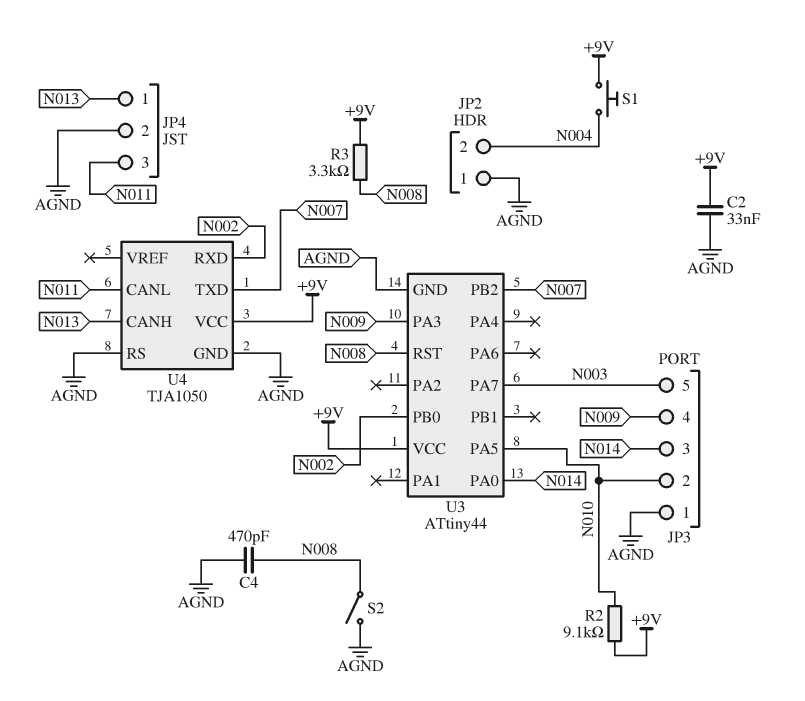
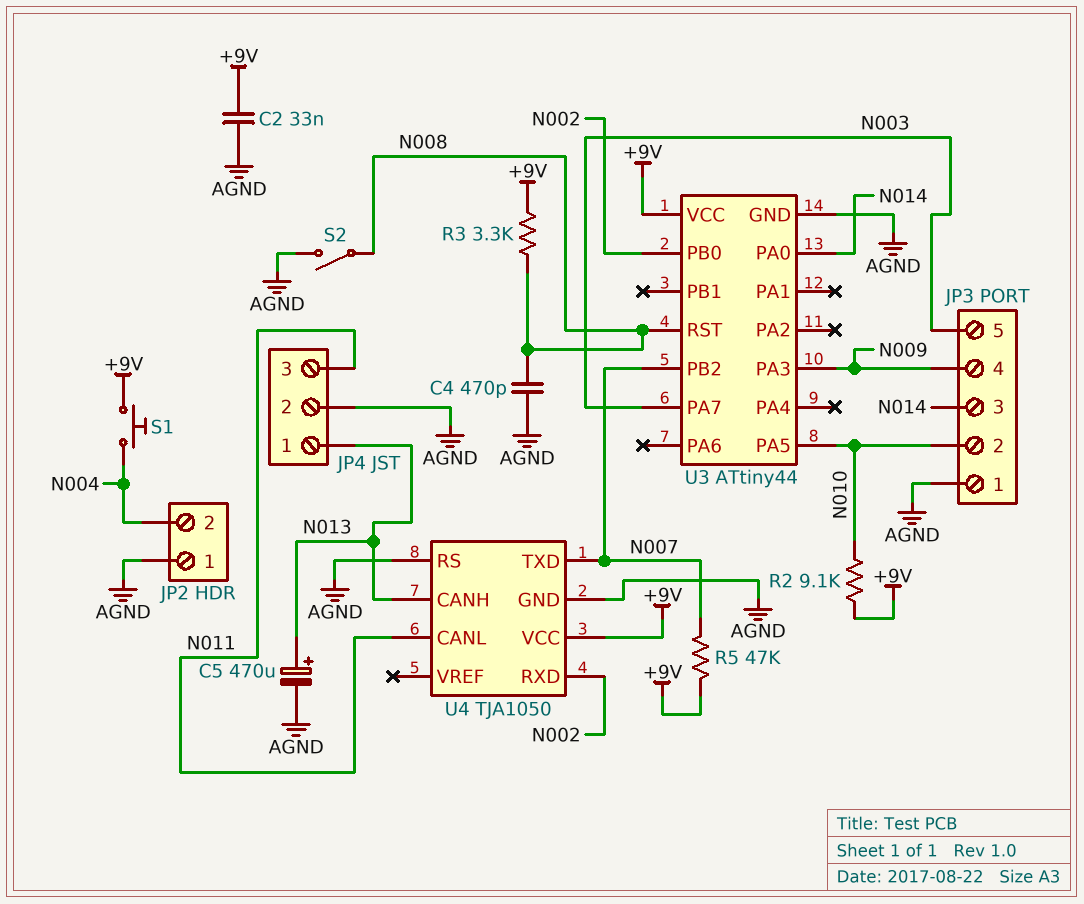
C5: none -> 470uF (plus N013, minus AGND)
R5: none -> 47k (+9V, N007)

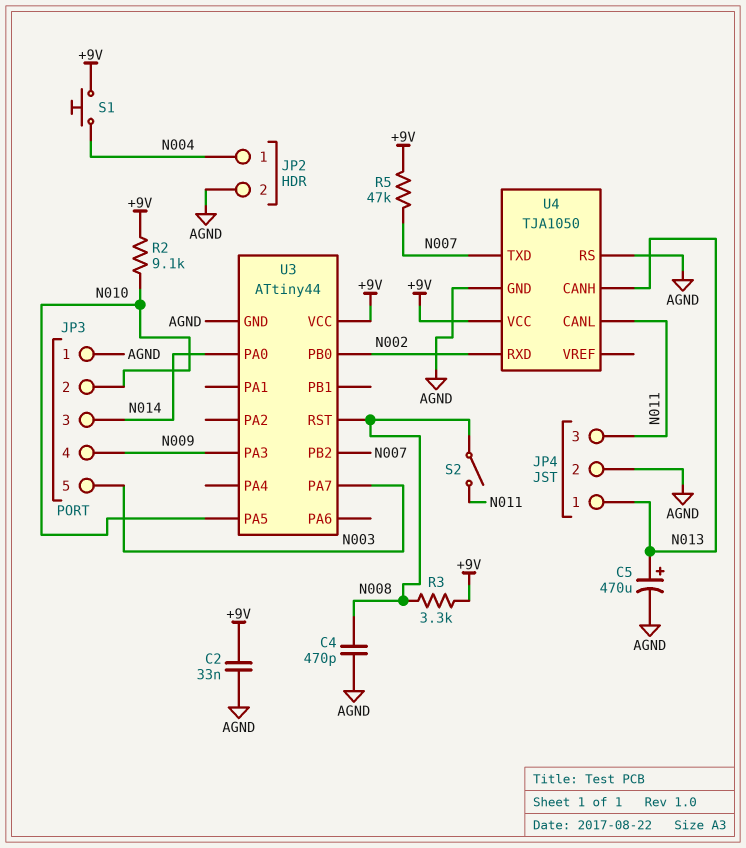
JP2 pin 1: AGND -> N004
JP2 pin 2: N004 -> AGND
S2: switch (AGND, N008) -> switch (N008, N011)

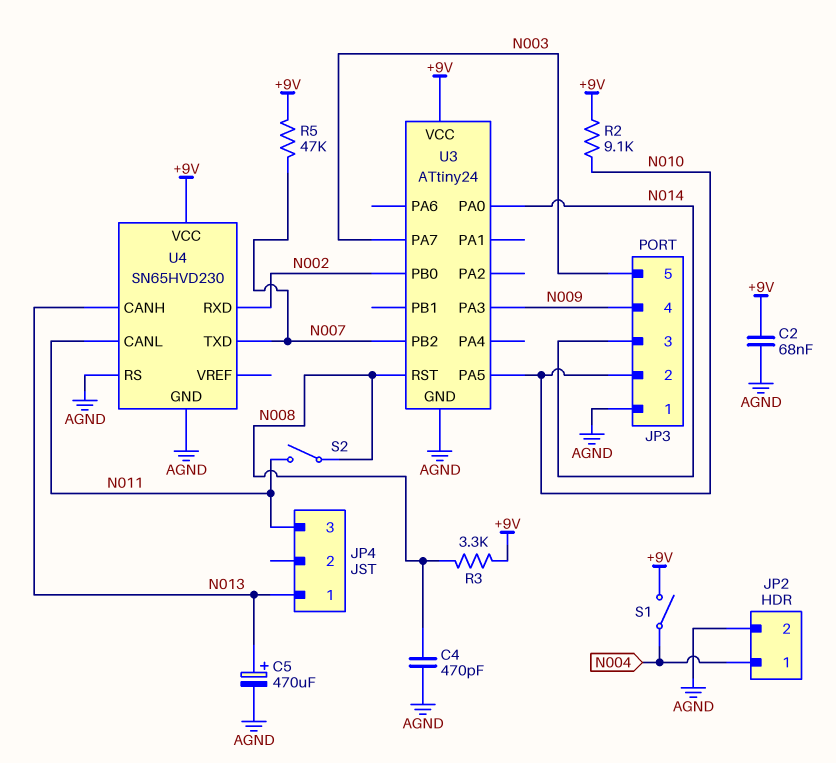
C2: 33nF (+9V, AGND) -> 68nF (+9V, AGND)
JP4 pin 2: AGND -> none
S1: button (+9V, N004) -> switch (+9V, N004)
U3: ATtiny44 -> ATtiny24
U4: TJA1050 -> SN65HVD230

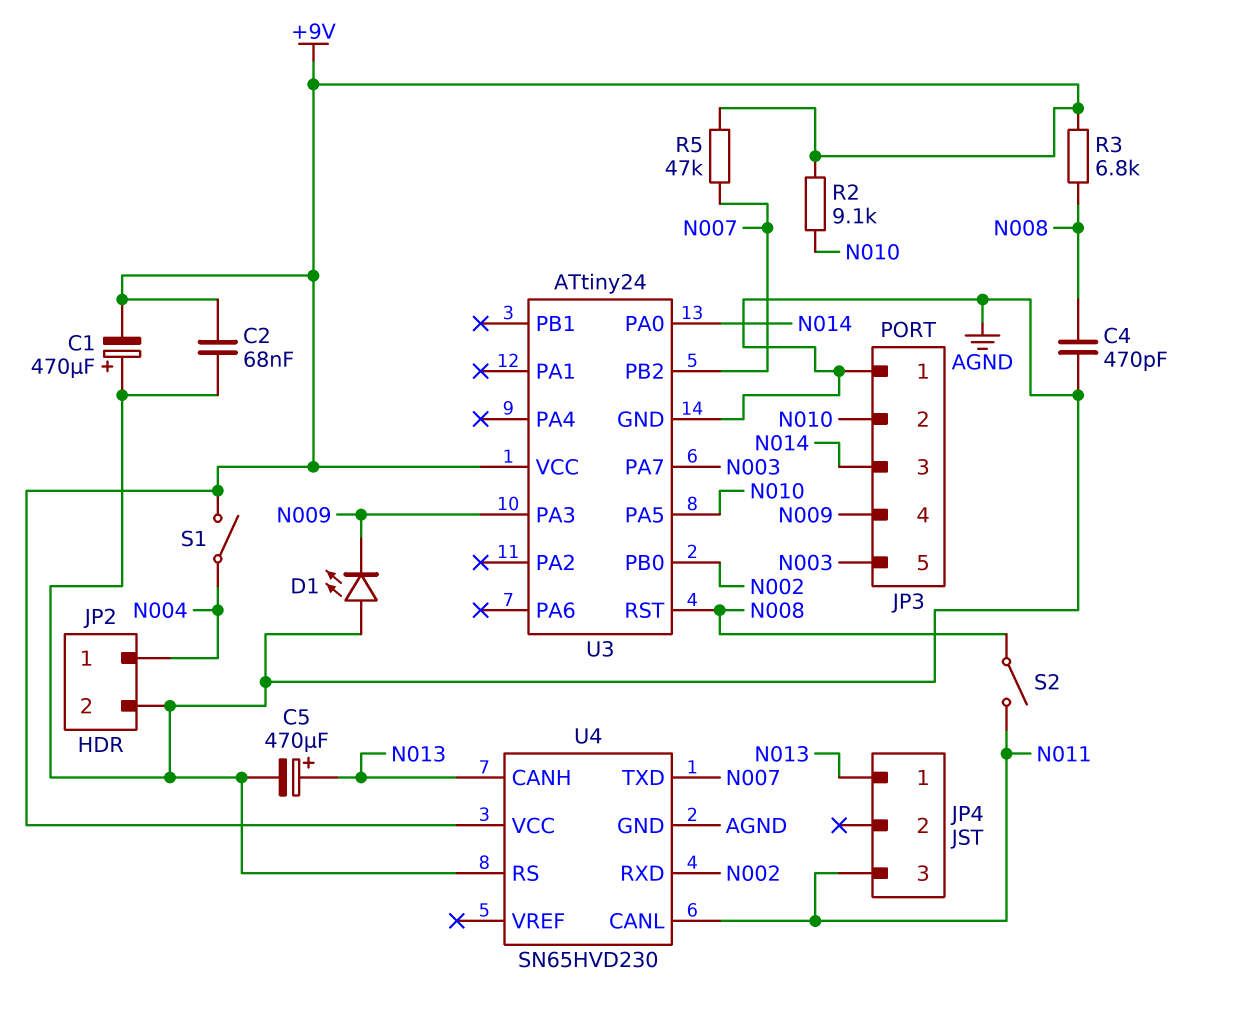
C1: none -> 470uF (plus AGND, minus +9V)
D1: none -> LED (A AGND, K N009)
R3: 3.3k (+9V, N008) -> 6.8k (+9V, N008)

